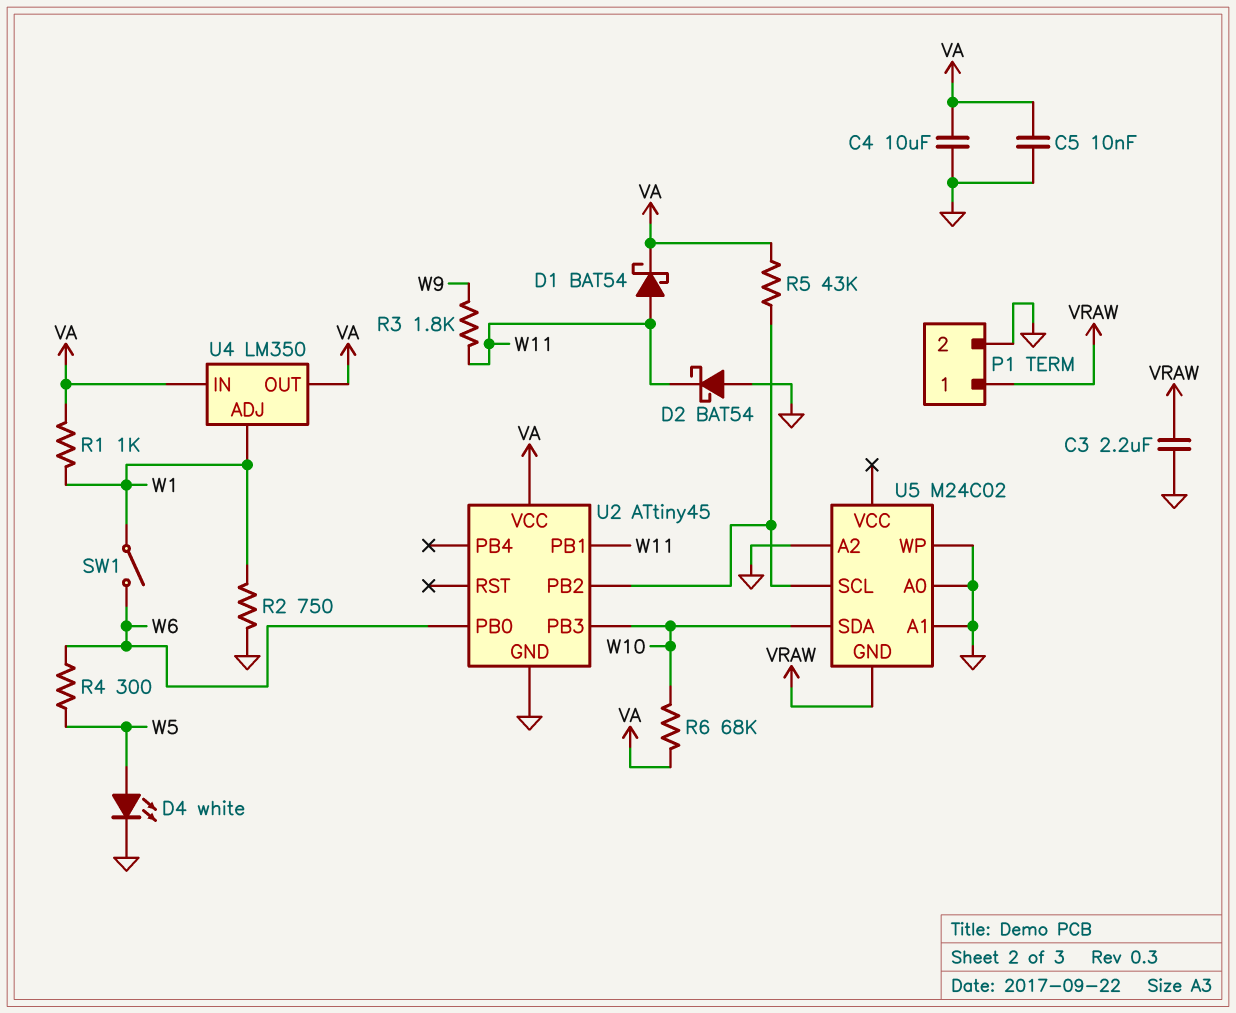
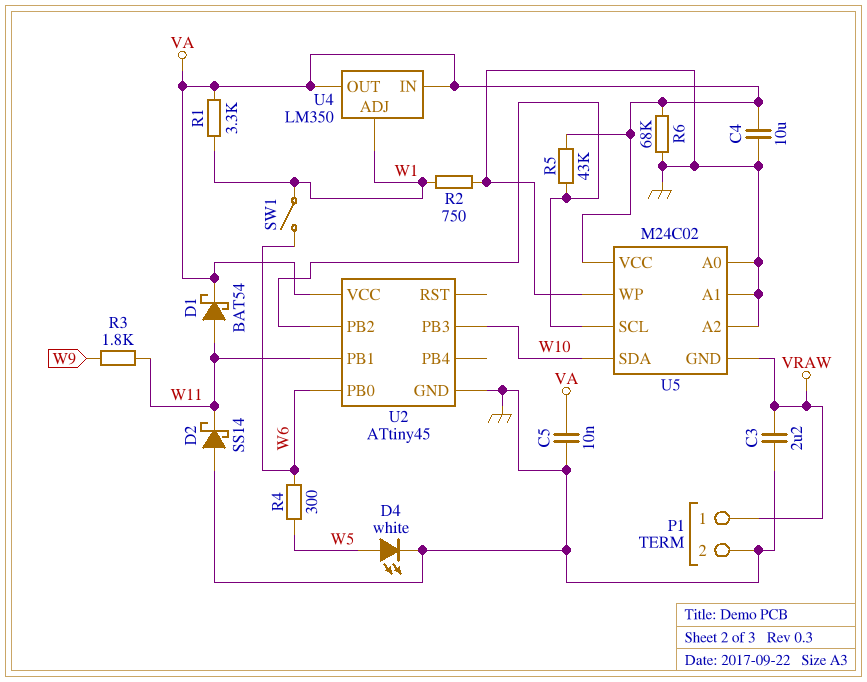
D2: schottky BAT54 (A GND, K W11) -> schottky SS14 (A GND, K W11)
R1: 1k (VA, W1) -> 3.3k (VA, W1)
R6: 68k (VA, W10) -> 68k (GND, VA)
U5 pin VCC: none -> VA

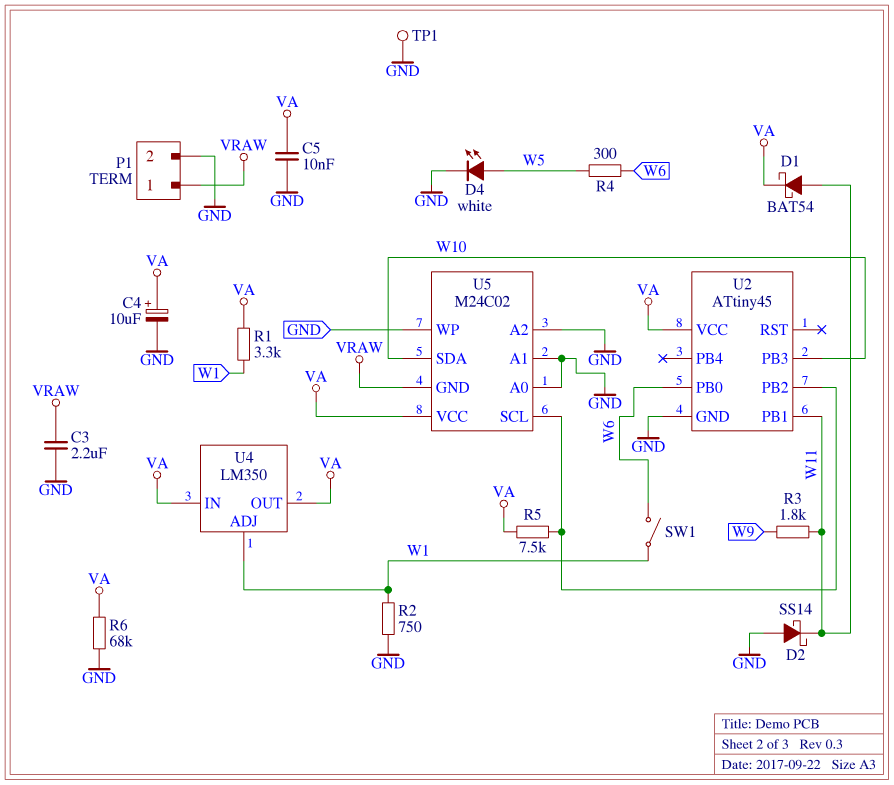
C4: 10uF (GND, VA) -> 10uF (plus VA, minus GND)
R5: 43k (U2/PB2, VA) -> 7.5k (U2/PB2, VA)
TP1: none -> test point (GND)

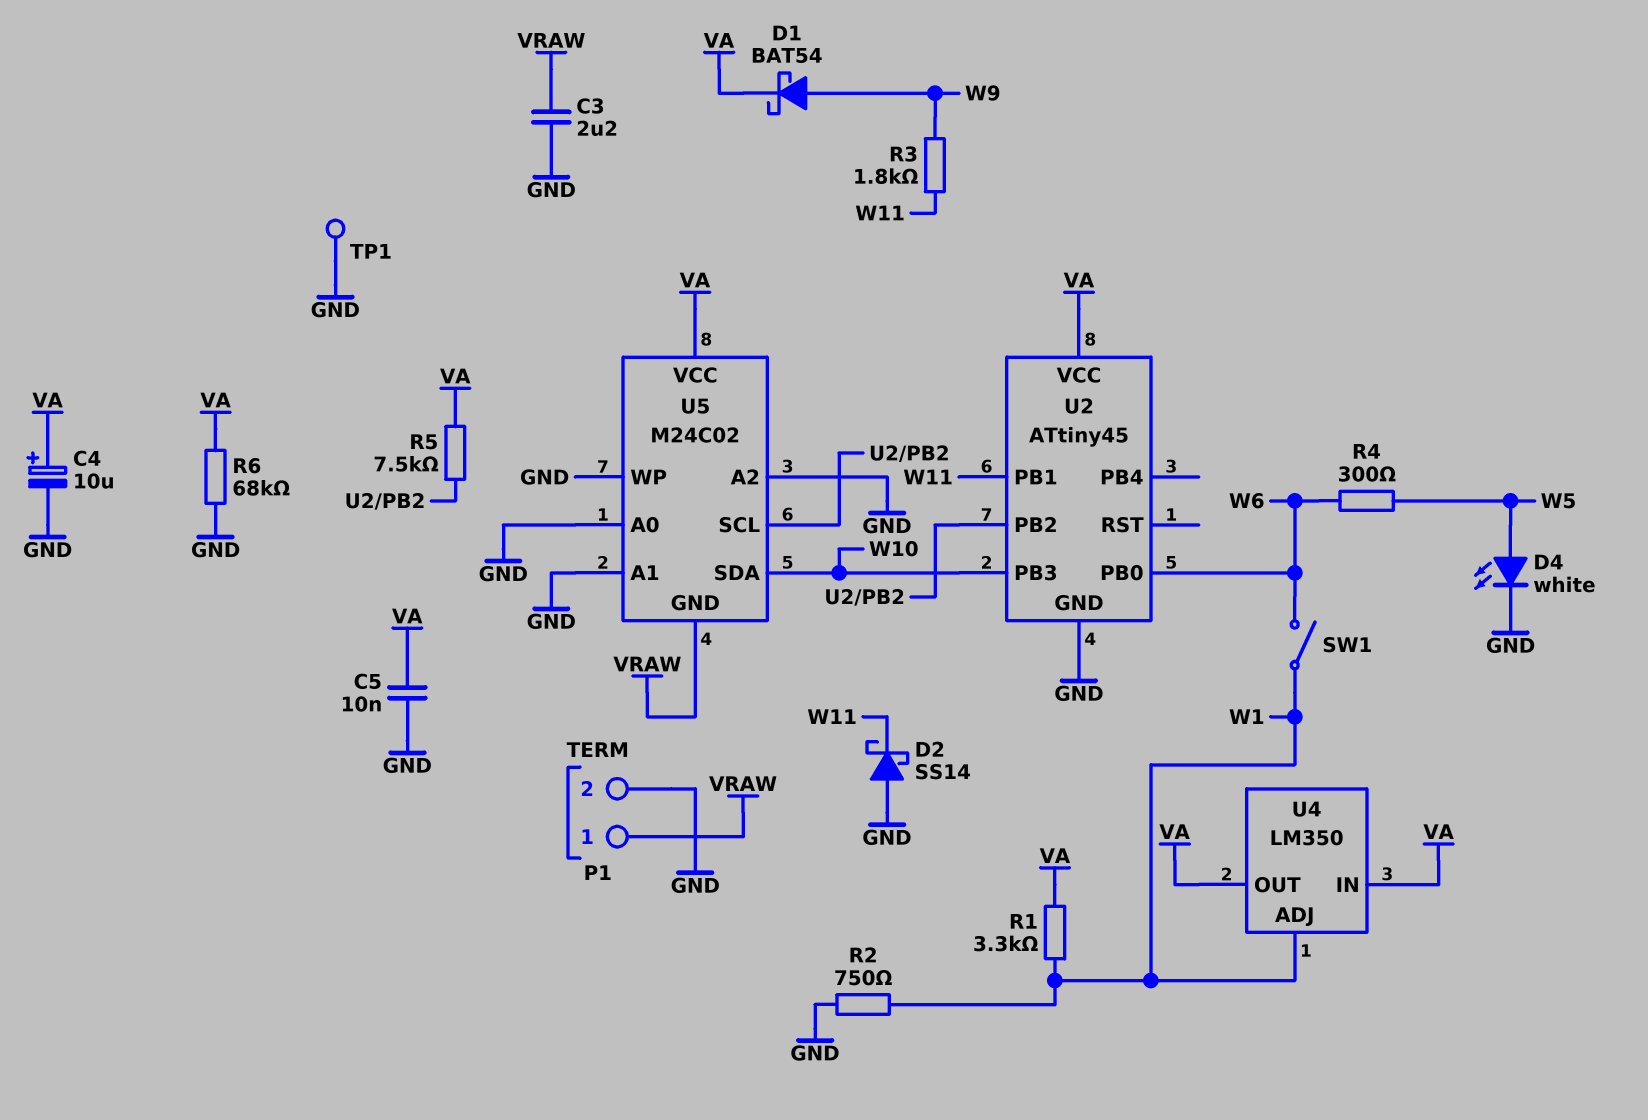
D1: schottky BAT54 (A W11, K VA) -> schottky BAT54 (A W9, K VA)

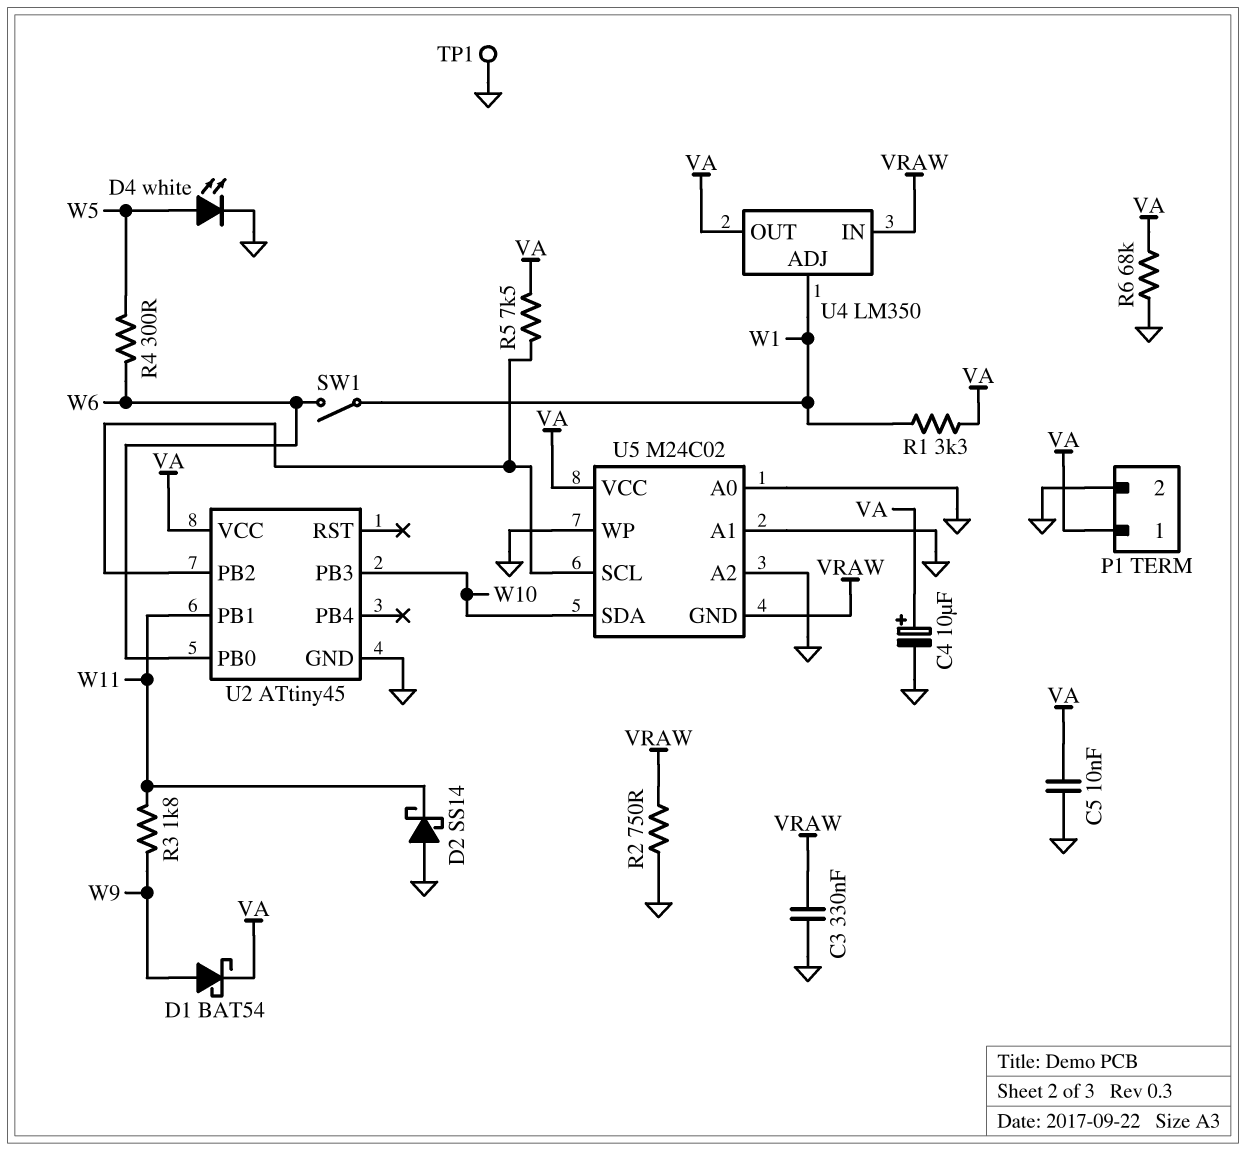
C3: 2.2uF (GND, VRAW) -> 330nF (GND, VRAW)
P1 pin 1: VRAW -> VA
R2: 750 (GND, W1) -> 750 (GND, VRAW)
U4 pin IN: VA -> VRAW

